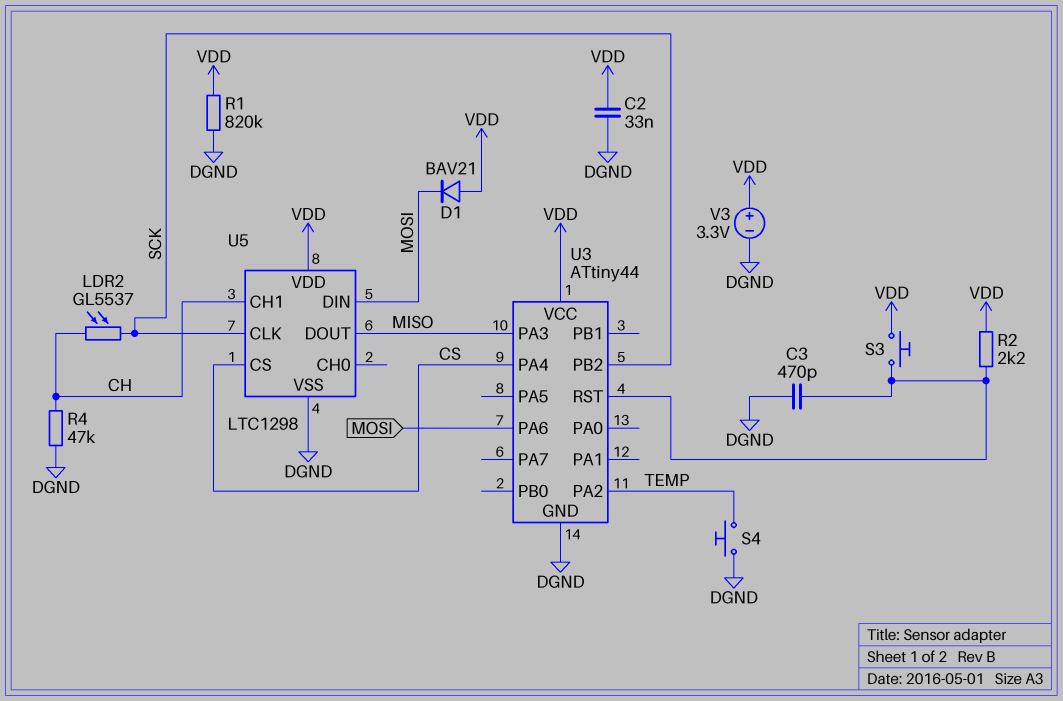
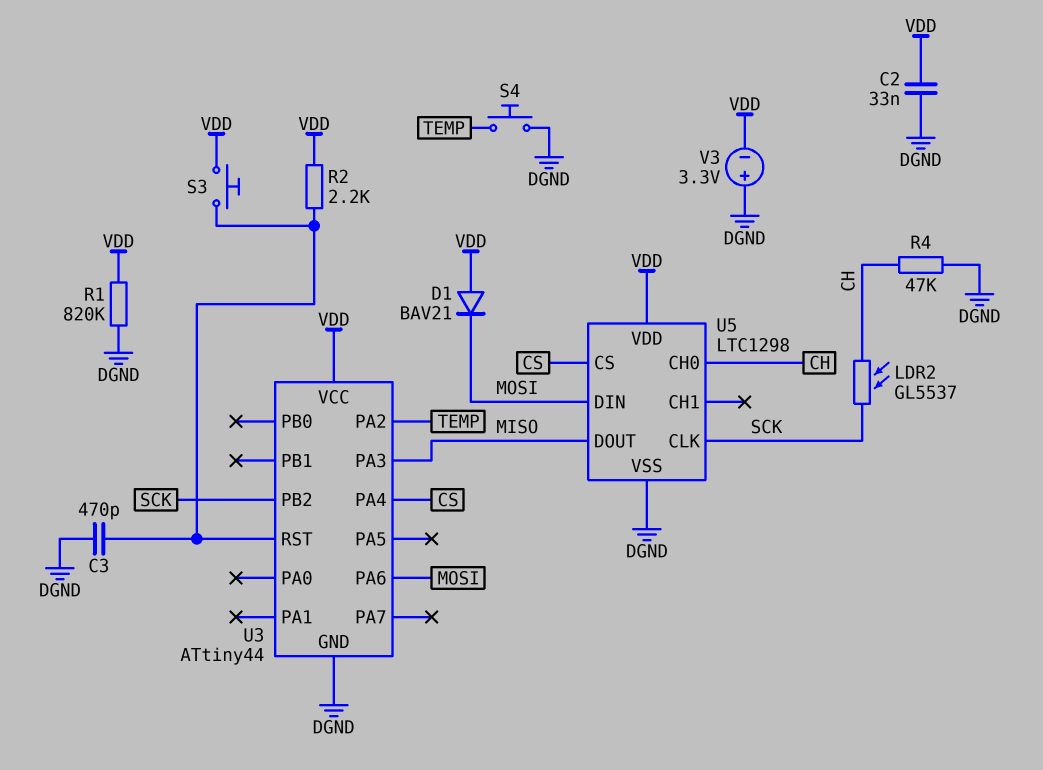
U5 pin CH0: none -> CH
U5 pin CH1: CH -> none
V3: 3.3V (plus VDD, minus DGND) -> 3.3V (plus DGND, minus VDD)

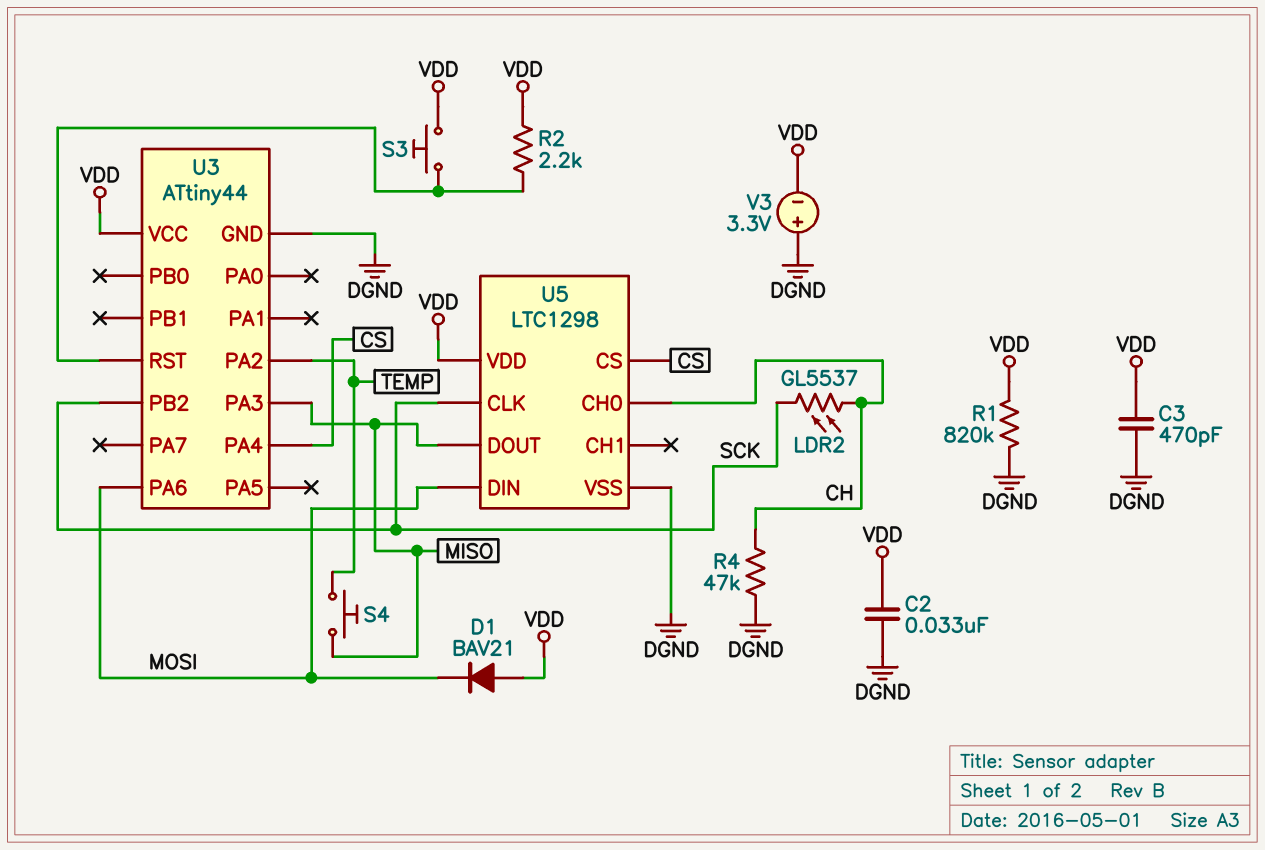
C3: 470pF (DGND, U3/RST) -> 470pF (DGND, VDD)
S4: button (DGND, TEMP) -> button (MISO, TEMP)

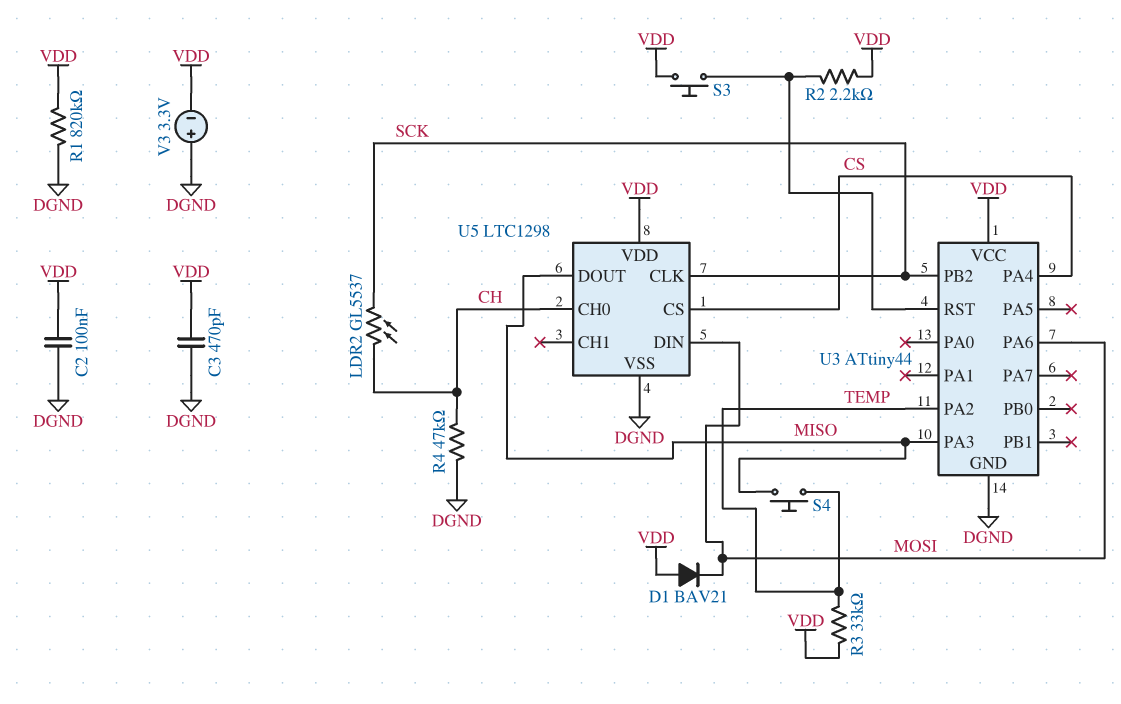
C2: 33nF (DGND, VDD) -> 100nF (DGND, VDD)
R3: none -> 33k (TEMP, VDD)

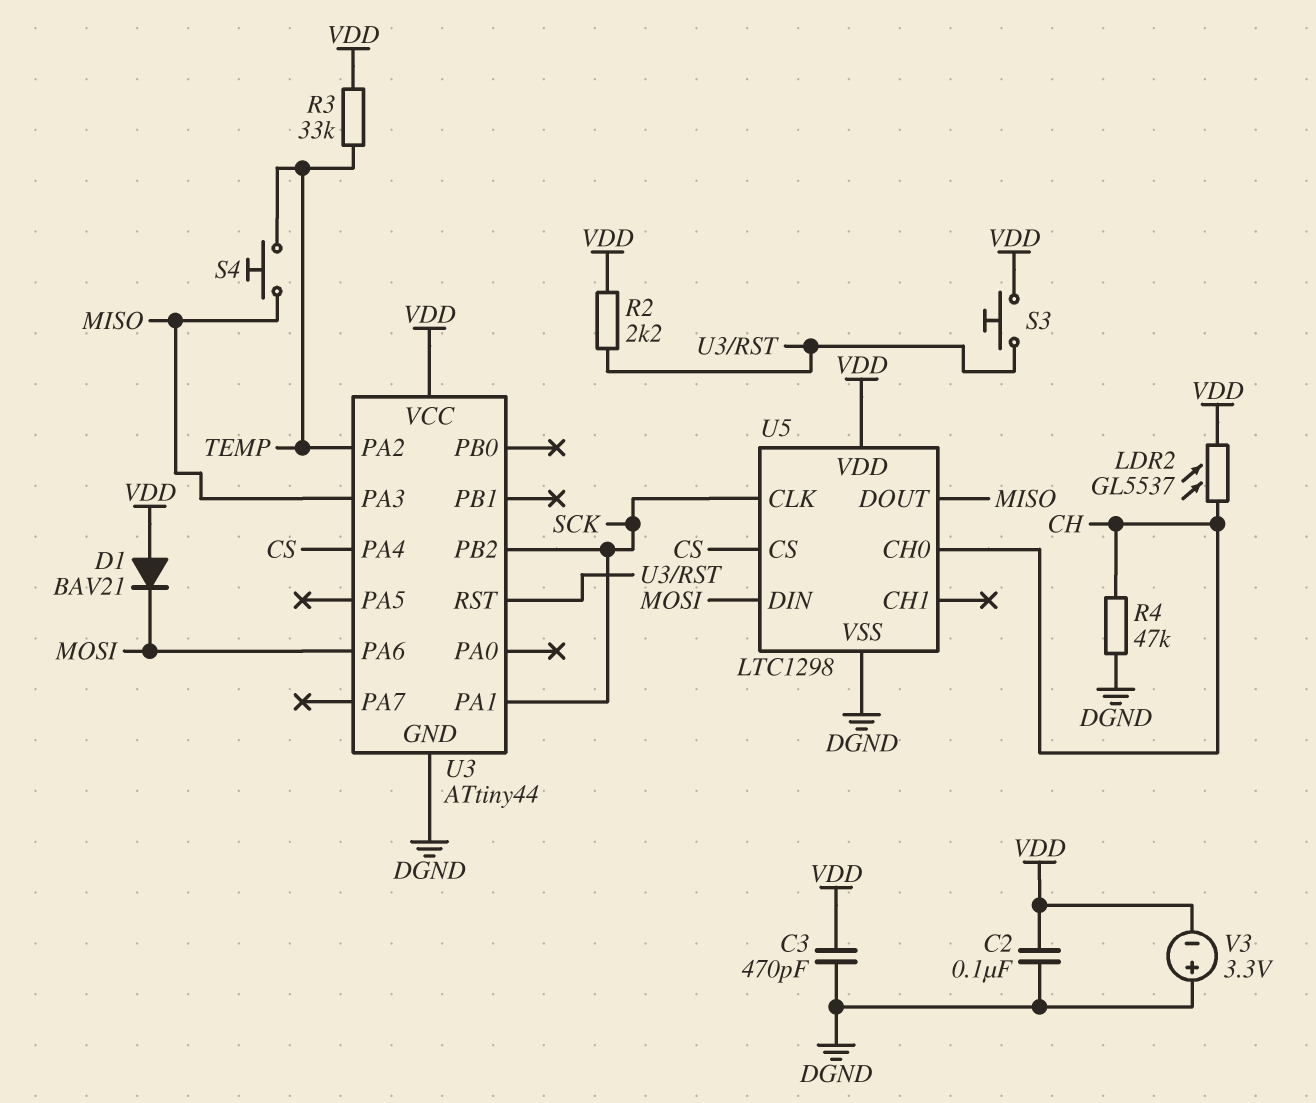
LDR2: GL5537 (CH, SCK) -> GL5537 (CH, VDD)
R1: 820k (DGND, VDD) -> none
U3 pin PA1: none -> SCK

